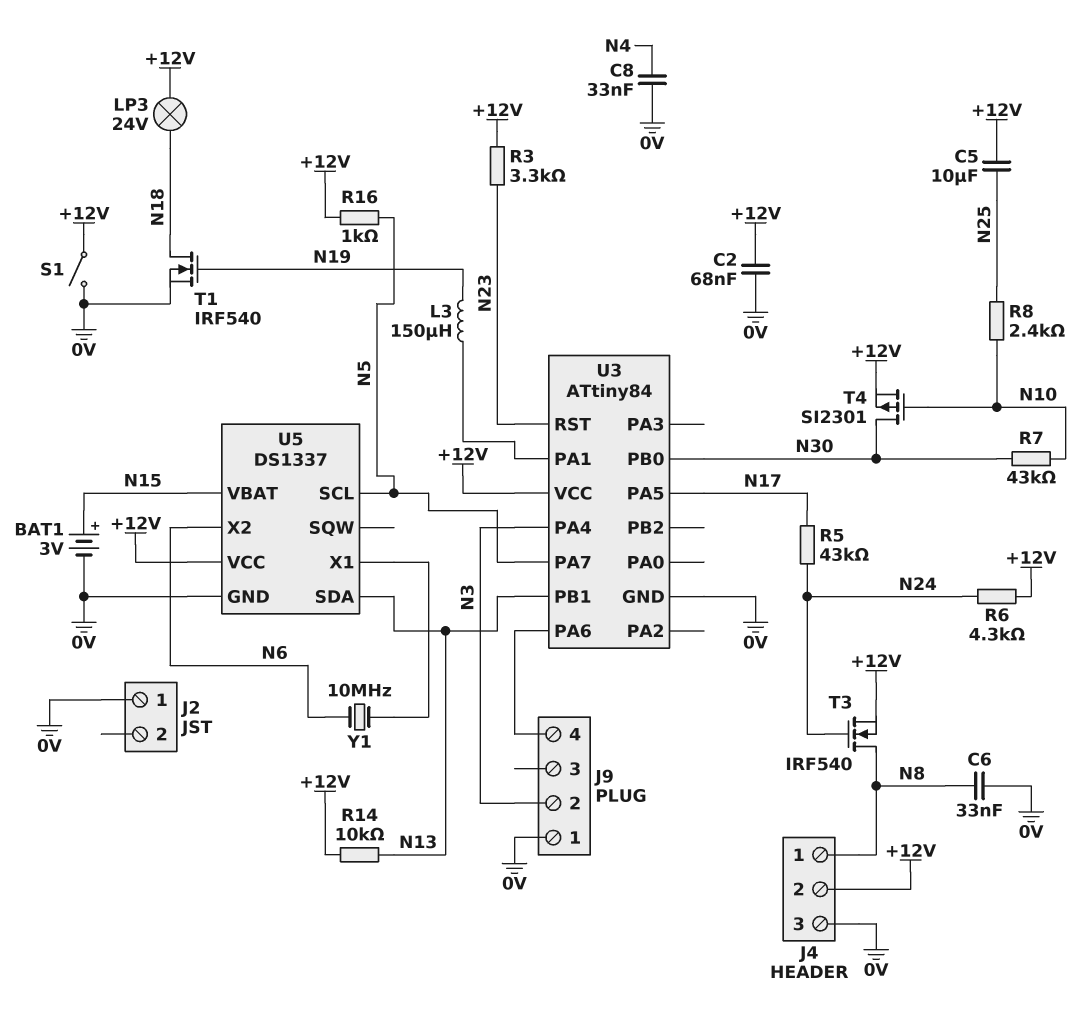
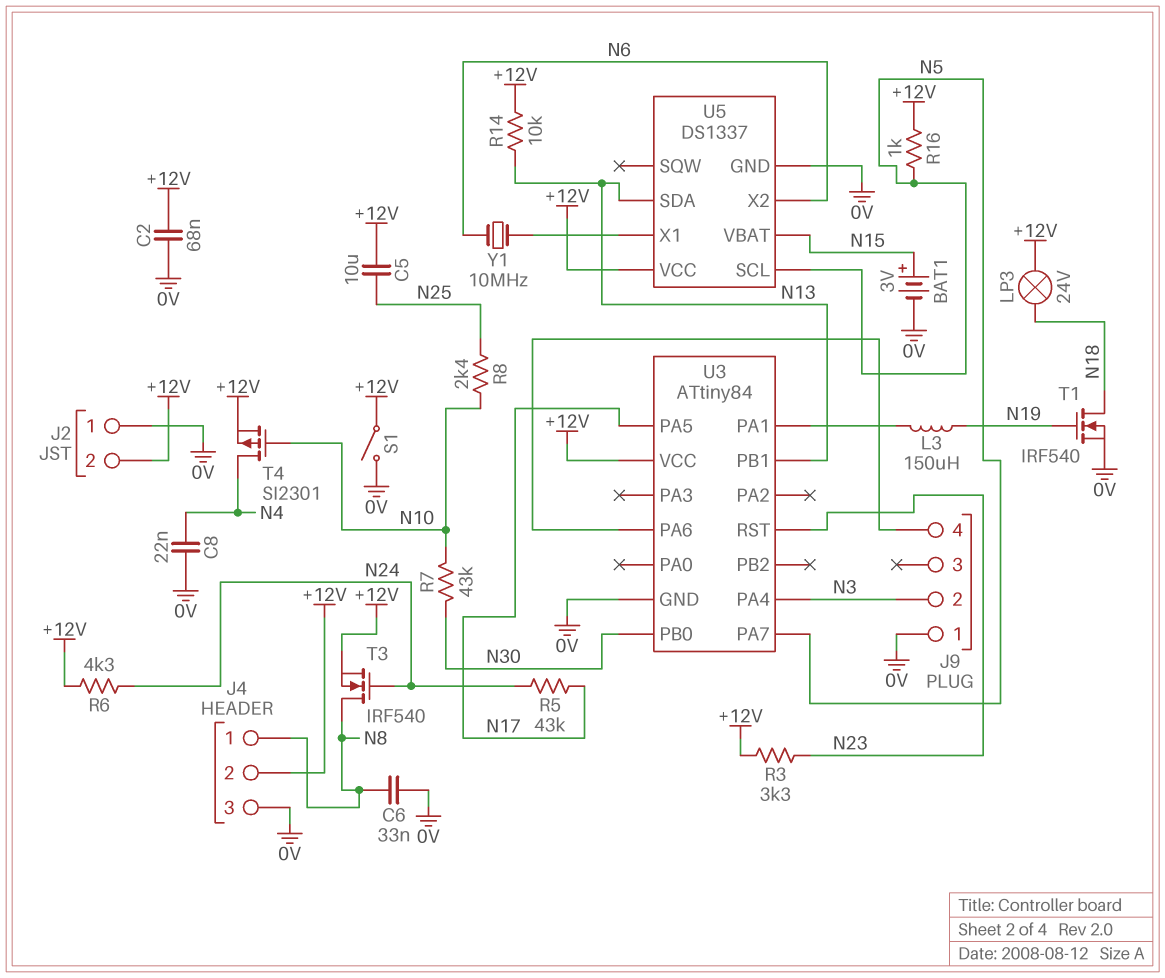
C8: 33nF (0V, N4) -> 22nF (0V, N4)
J2 pin 2: none -> +12V
T4: PMOS SI2301 (G N10, D N30, S +12V) -> PMOS SI2301 (G N10, D N4, S +12V)

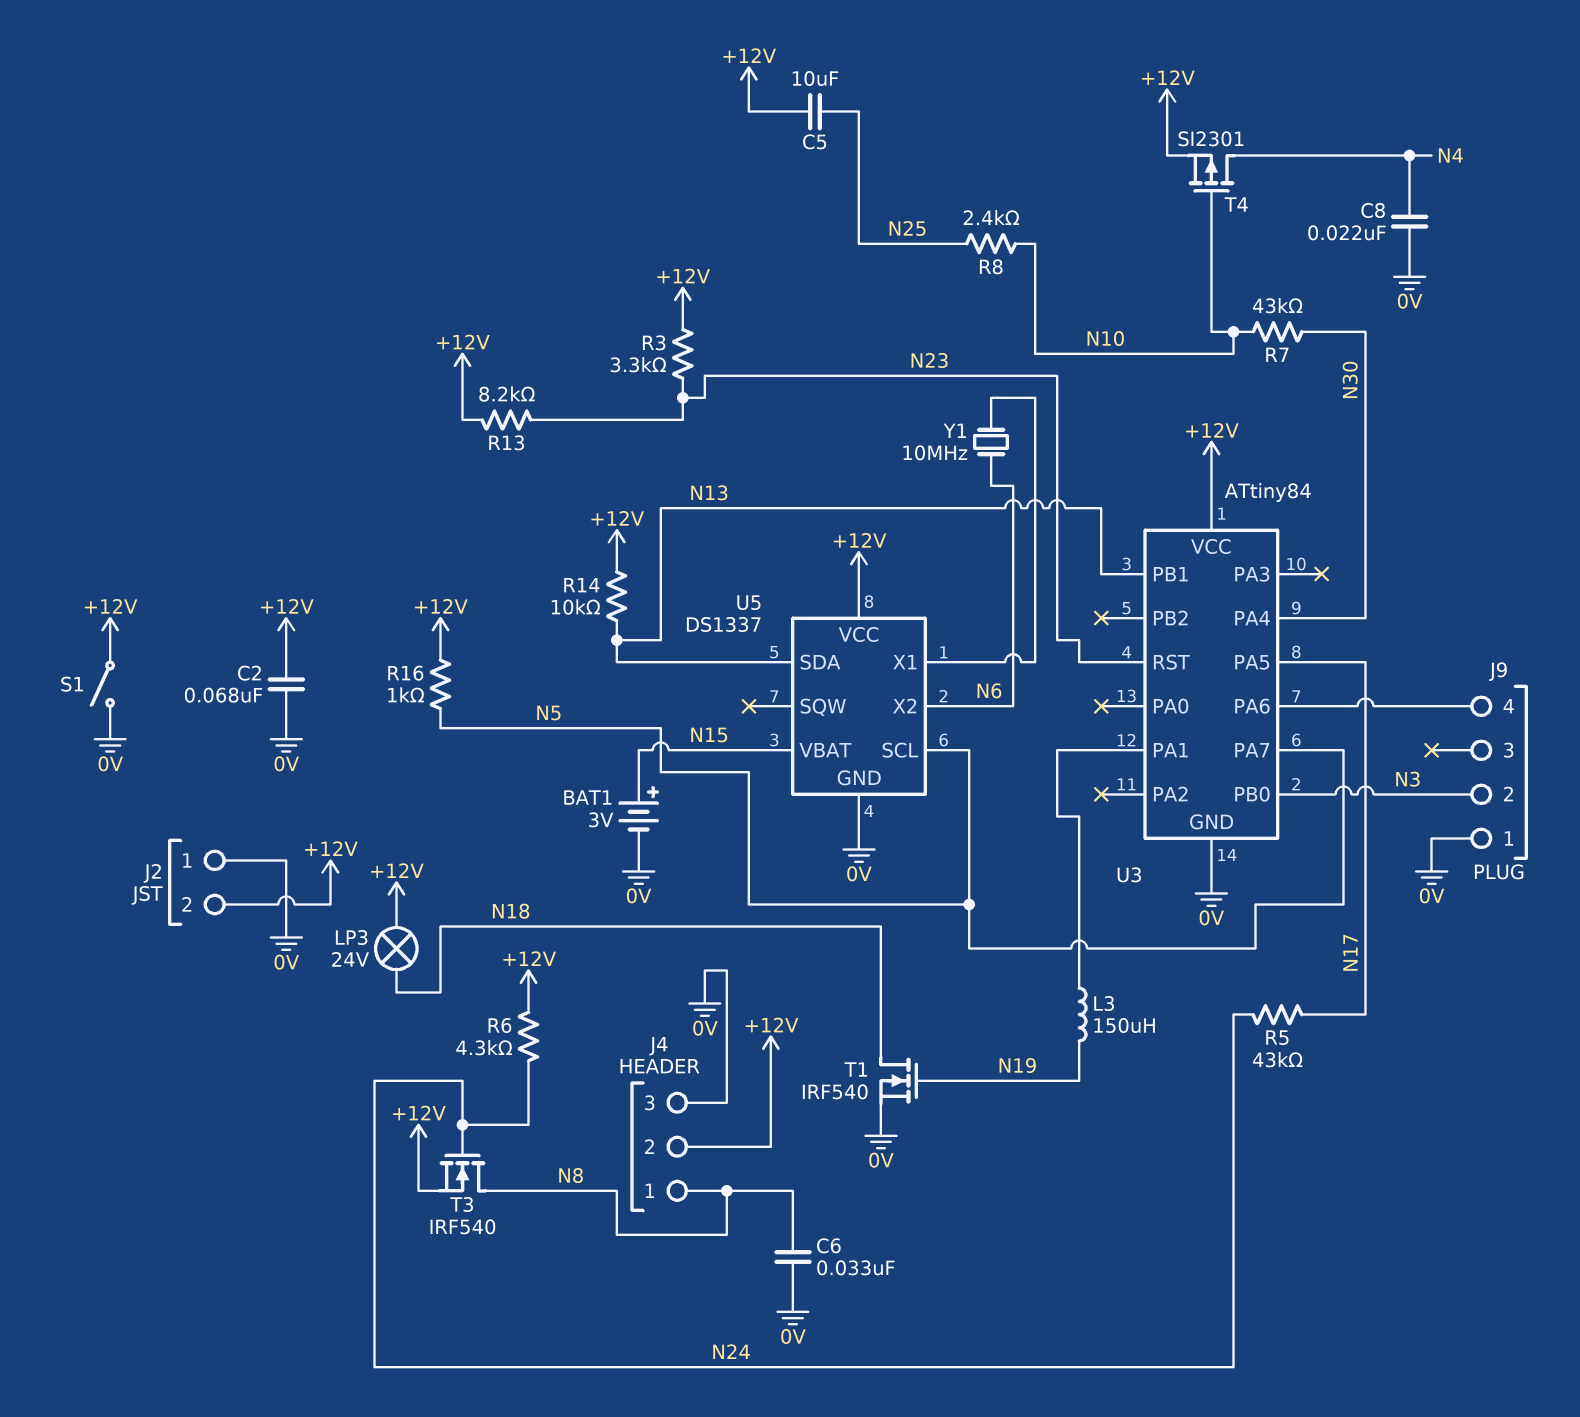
R13: none -> 8.2k (+12V, N23)
U3 pin PA4: N3 -> N30
U3 pin PB0: N30 -> N3

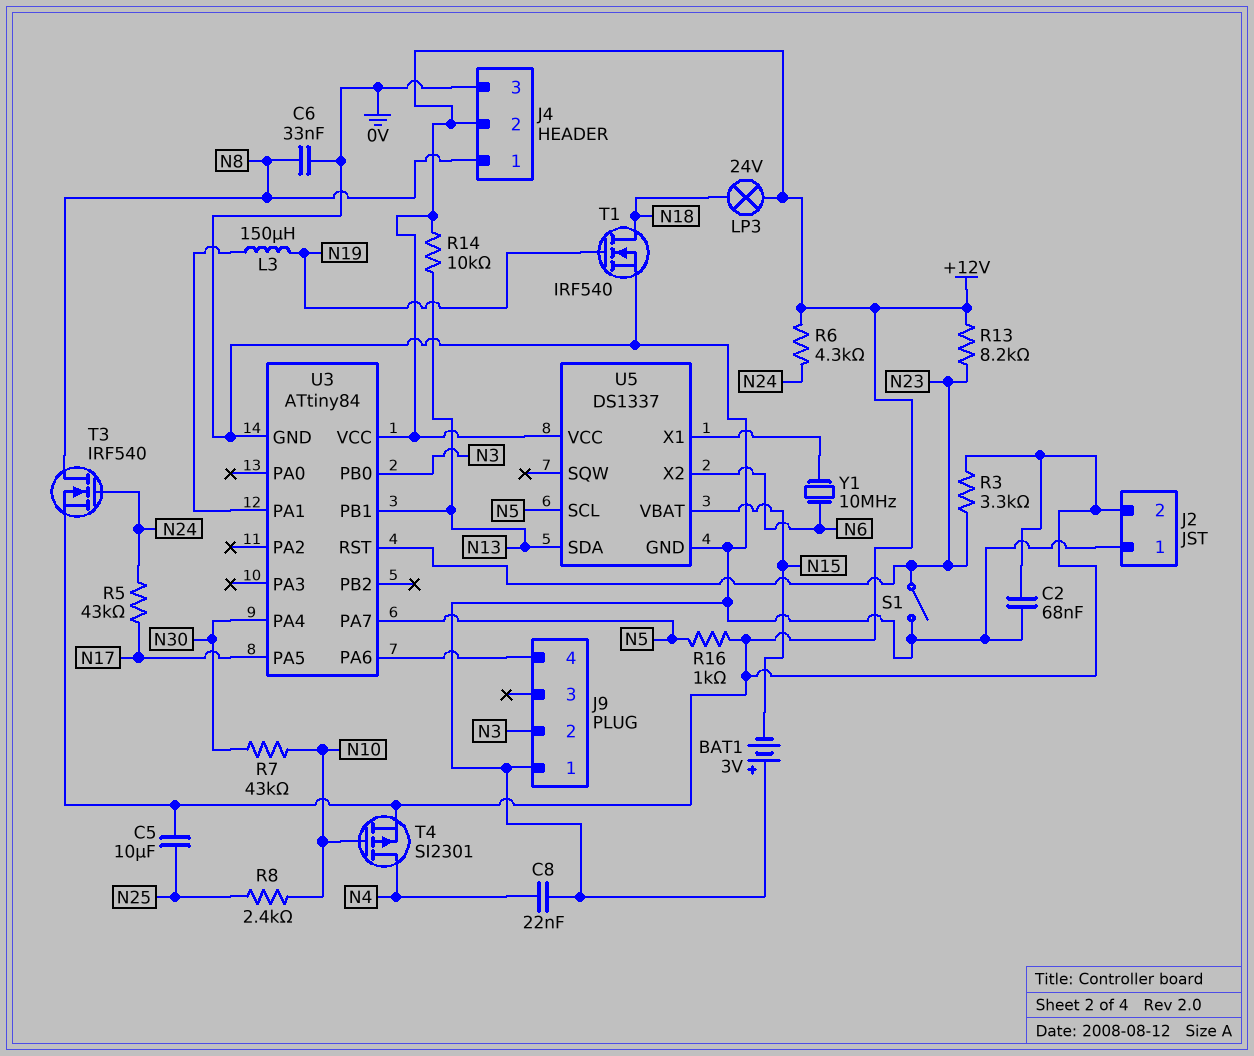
BAT1: 3V (plus N15, minus 0V) -> 3V (plus 0V, minus N15)
S1: switch (+12V, 0V) -> switch (0V, N23)

